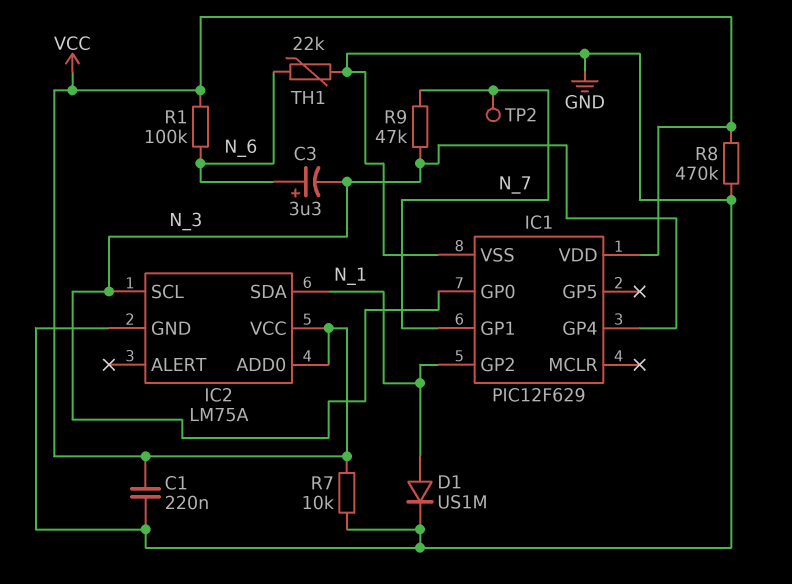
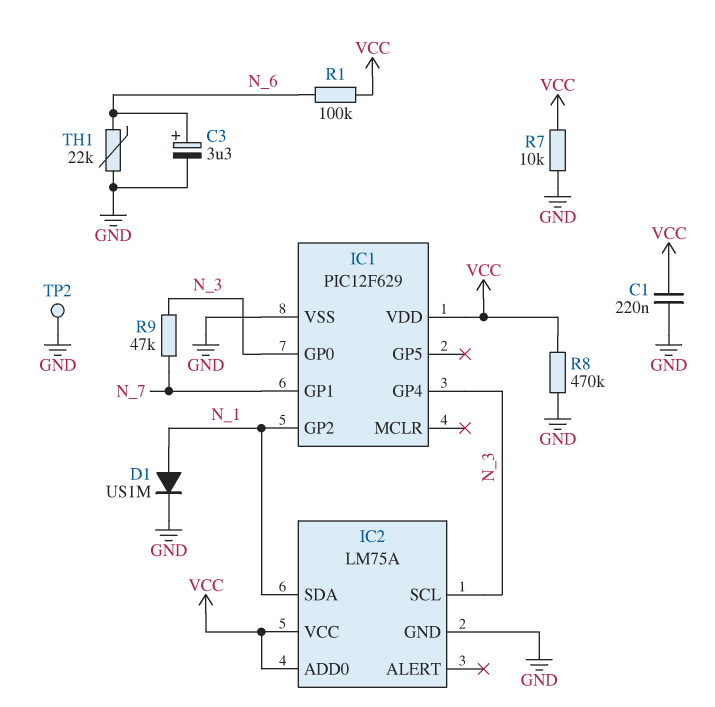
C3: 3.3uF (plus N_6, minus N_3) -> 3.3uF (plus N_6, minus GND)
TP2: test point (N_7) -> test point (GND)

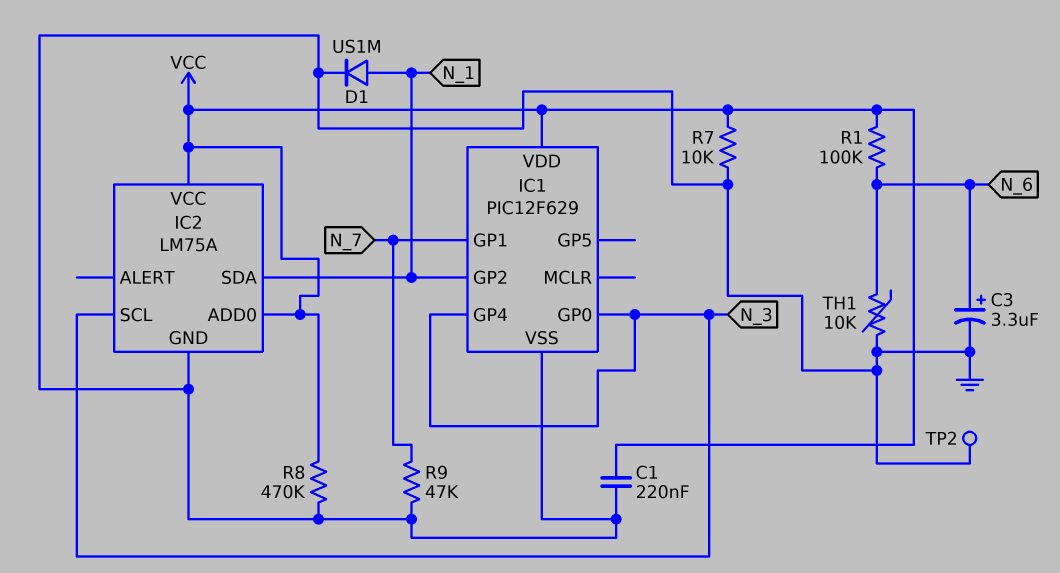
R9: 47k (N_3, N_7) -> 47k (GND, N_7)
TH1: 22k (GND, N_6) -> 10k (GND, N_6)

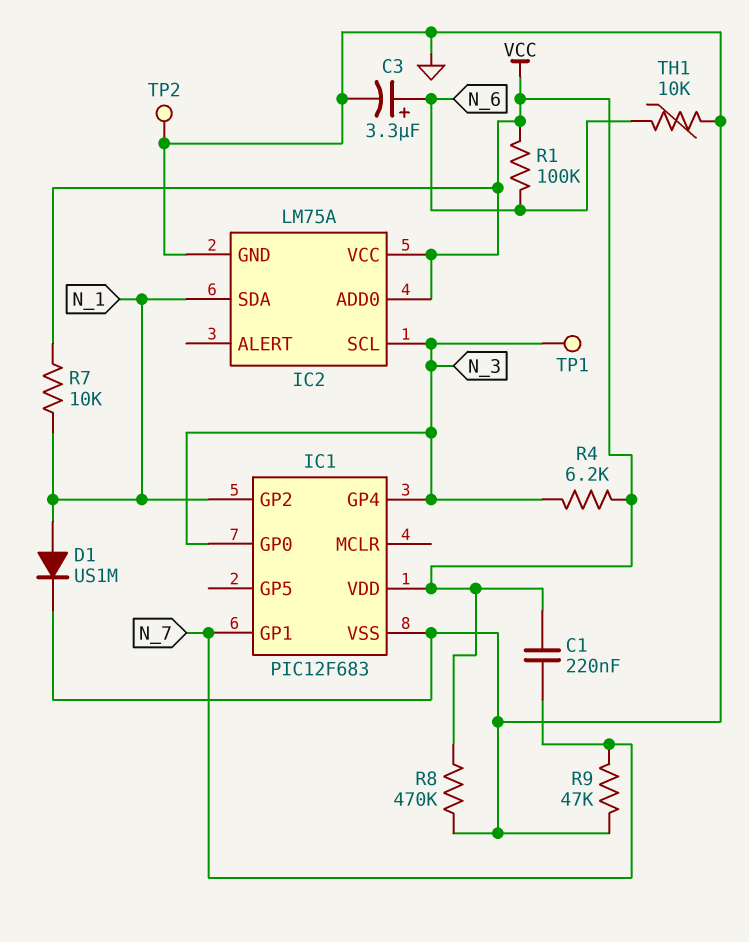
C1: 220nF (GND, VCC) -> 220nF (N_7, VCC)
IC1: PIC12F629 -> PIC12F683
R4: none -> 6.2k (N_3, VCC)
R7: 10k (GND, VCC) -> 10k (N_1, VCC)
TP1: none -> test point (N_3)

